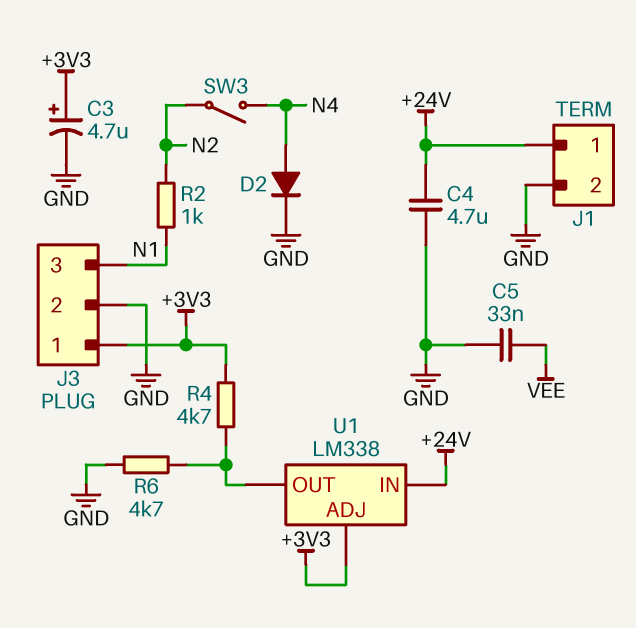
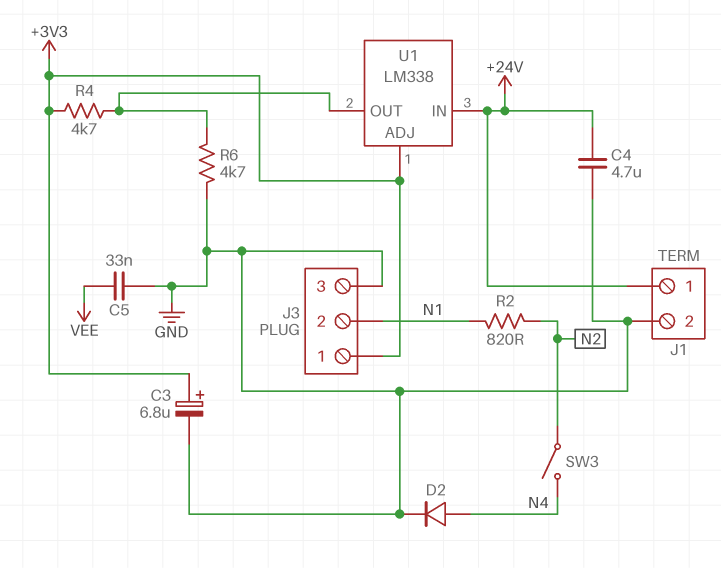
C3: 4.7uF (plus +3V3, minus GND) -> 6.8uF (plus +3V3, minus GND)
J3 pin 2: GND -> N1
J3 pin 3: N1 -> GND
R2: 1k (N1, N2) -> 820 (N1, N2)

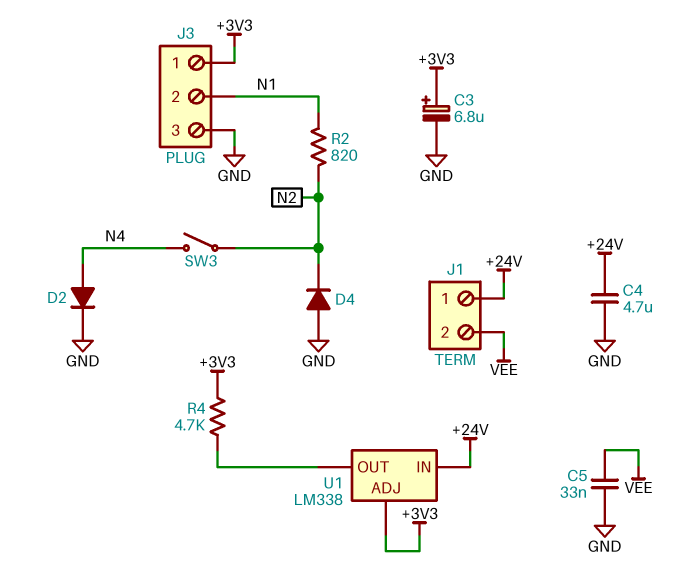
D4: none -> diode (A GND, K N2)
J1 pin 2: GND -> VEE
R6: 4.7k (GND, U1/OUT) -> none

